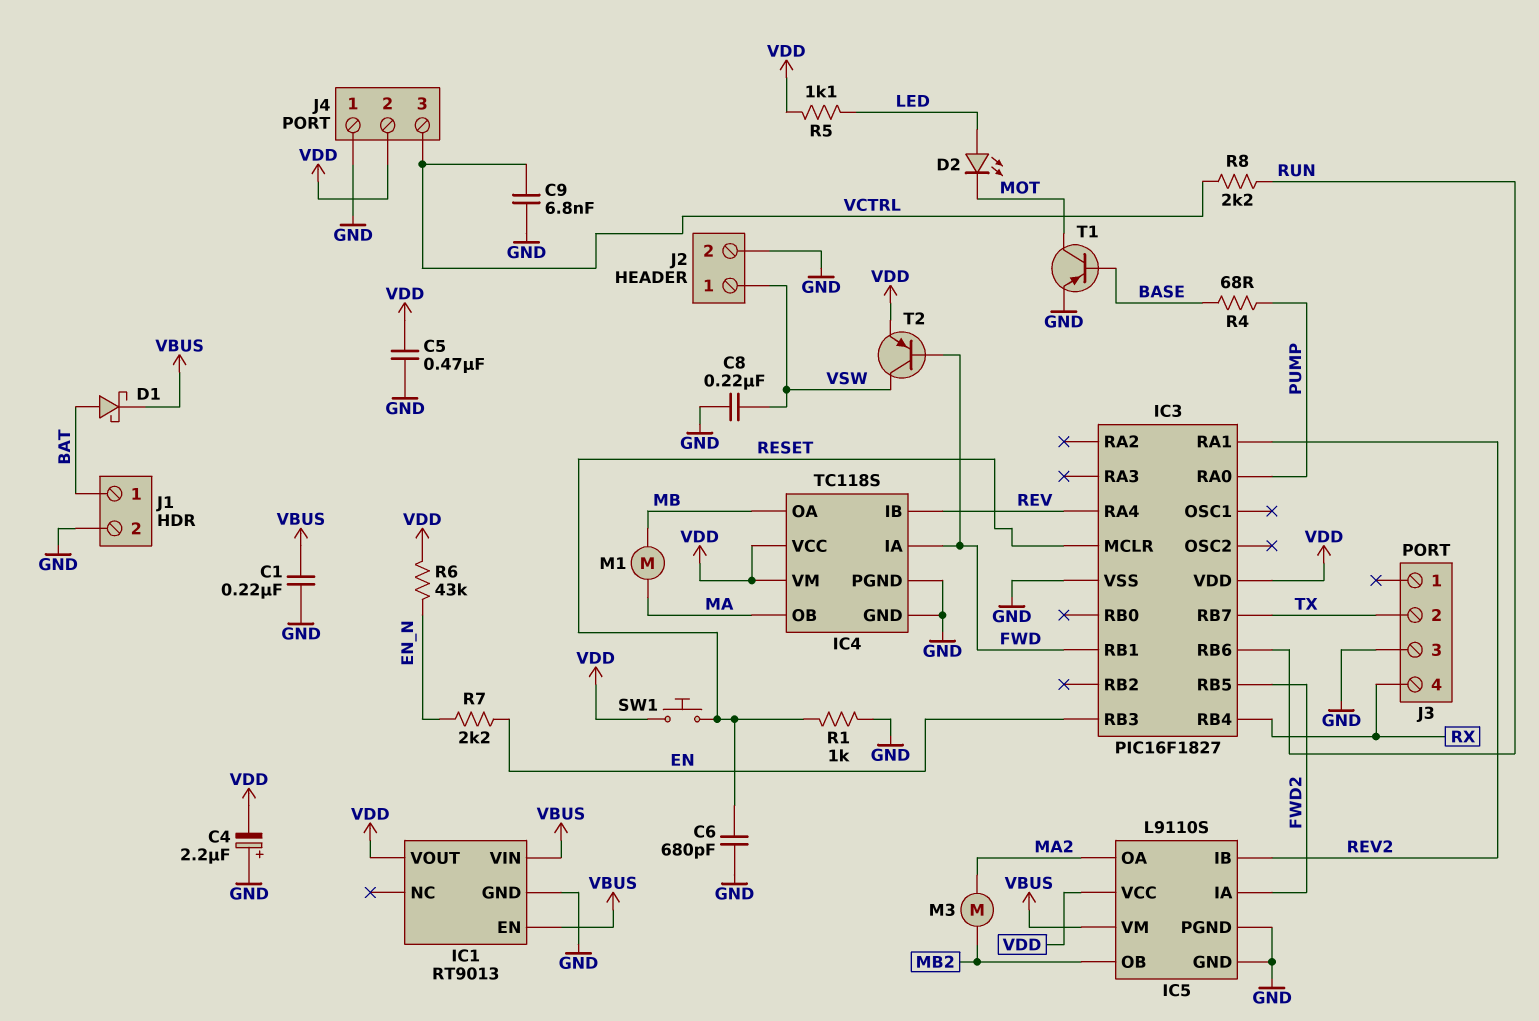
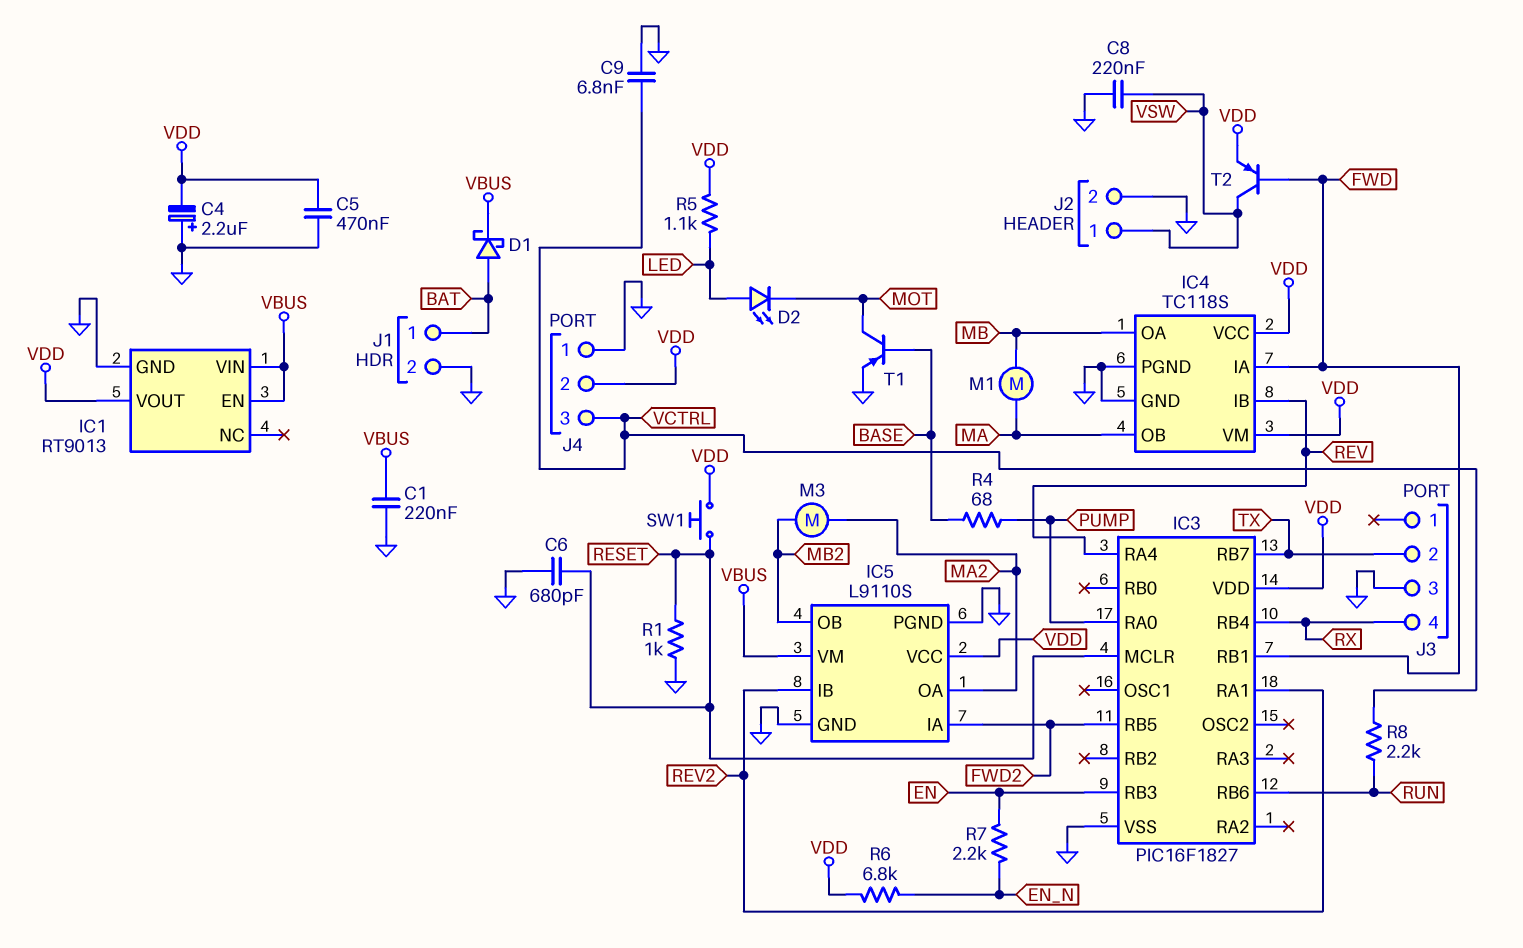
R6: 43k (EN_N, VDD) -> 6.8k (EN_N, VDD)

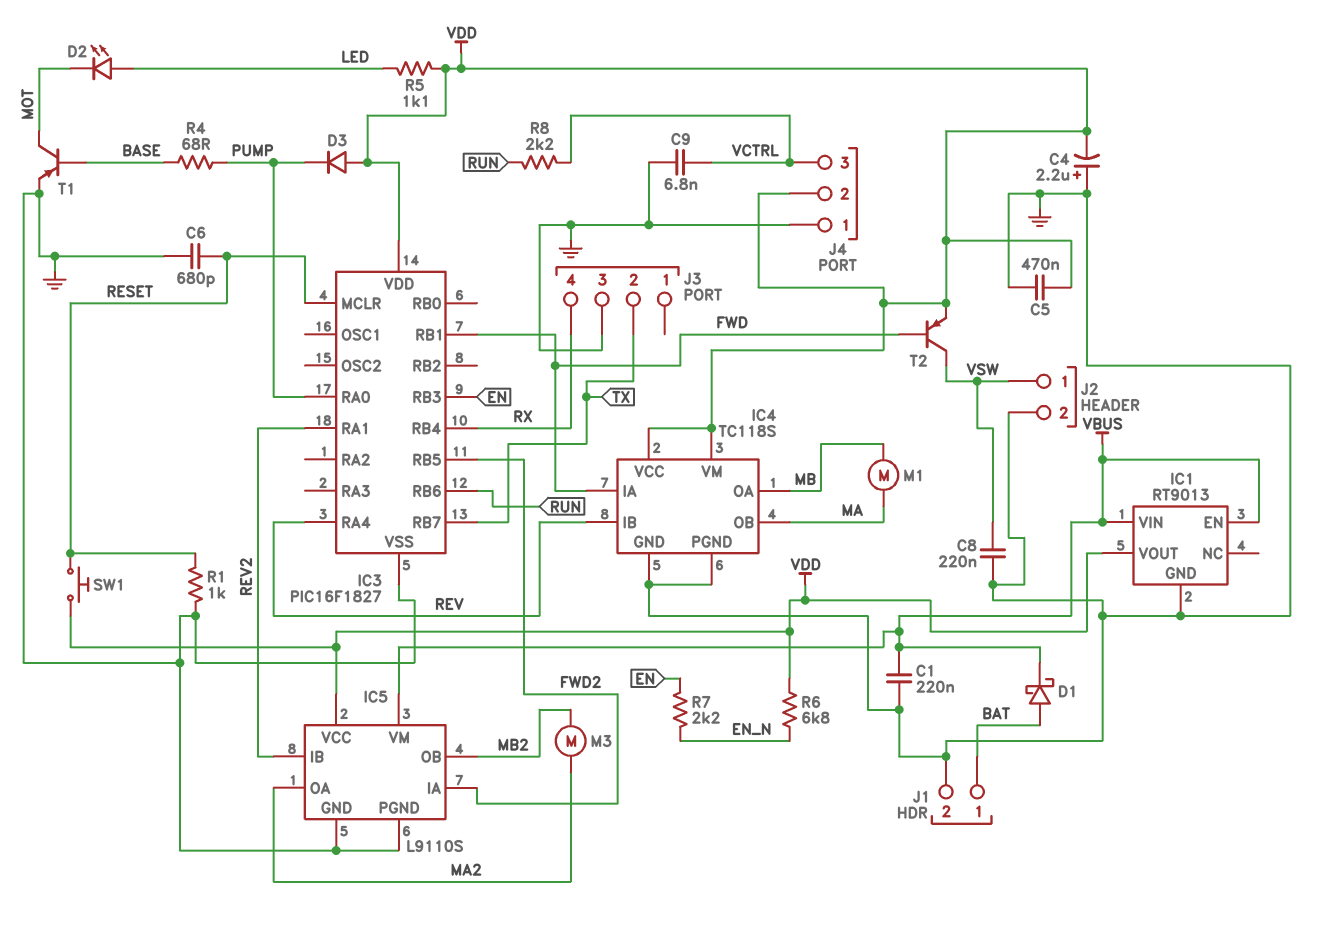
D3: none -> diode (A VDD, K PUMP)

